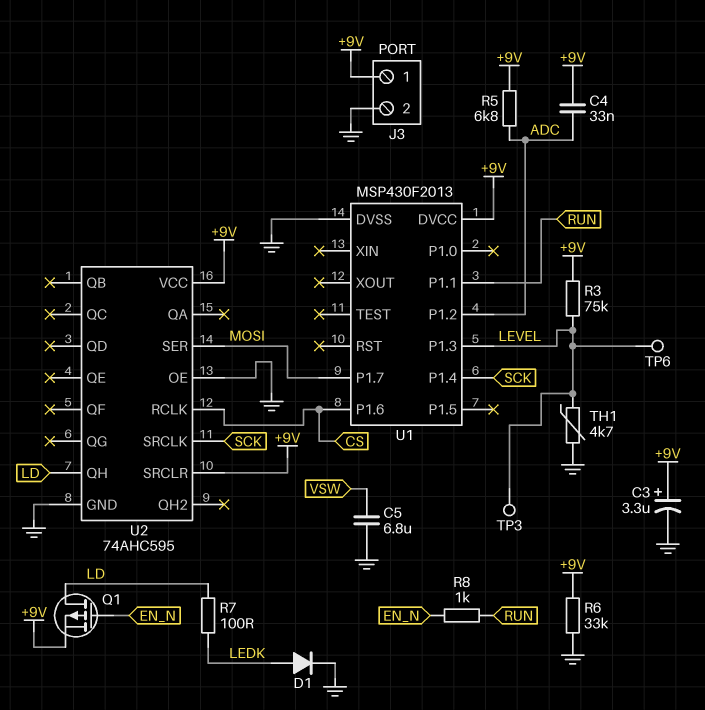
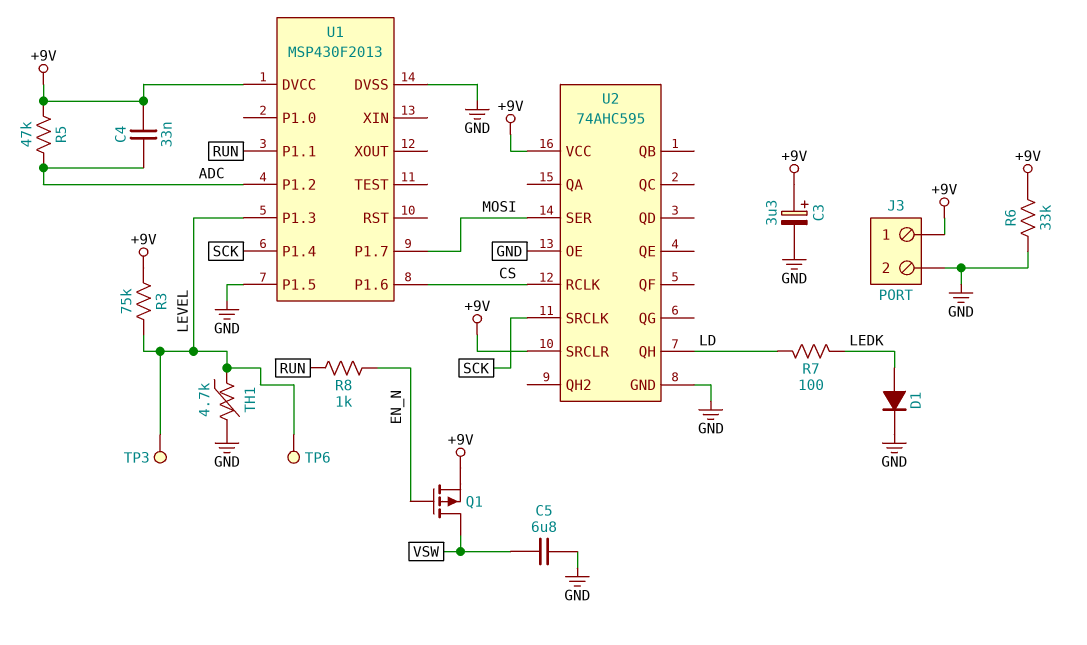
Q1: PMOS (G EN_N, D LD, S +9V) -> PMOS (G EN_N, D VSW, S +9V)
R5: 6.8k (+9V, ADC) -> 47k (+9V, ADC)
U1 pin P1.5: none -> GND

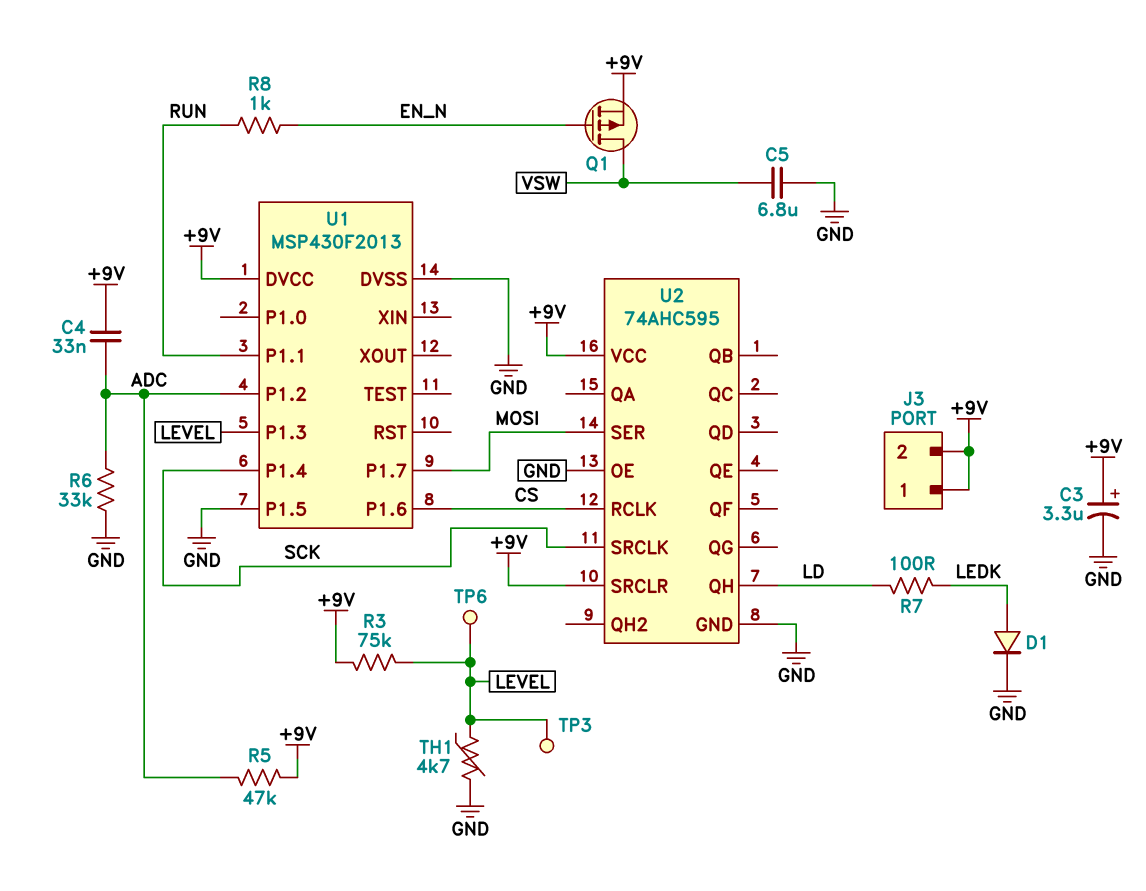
J3 pin 2: GND -> +9V
R6: 33k (+9V, GND) -> 33k (ADC, GND)

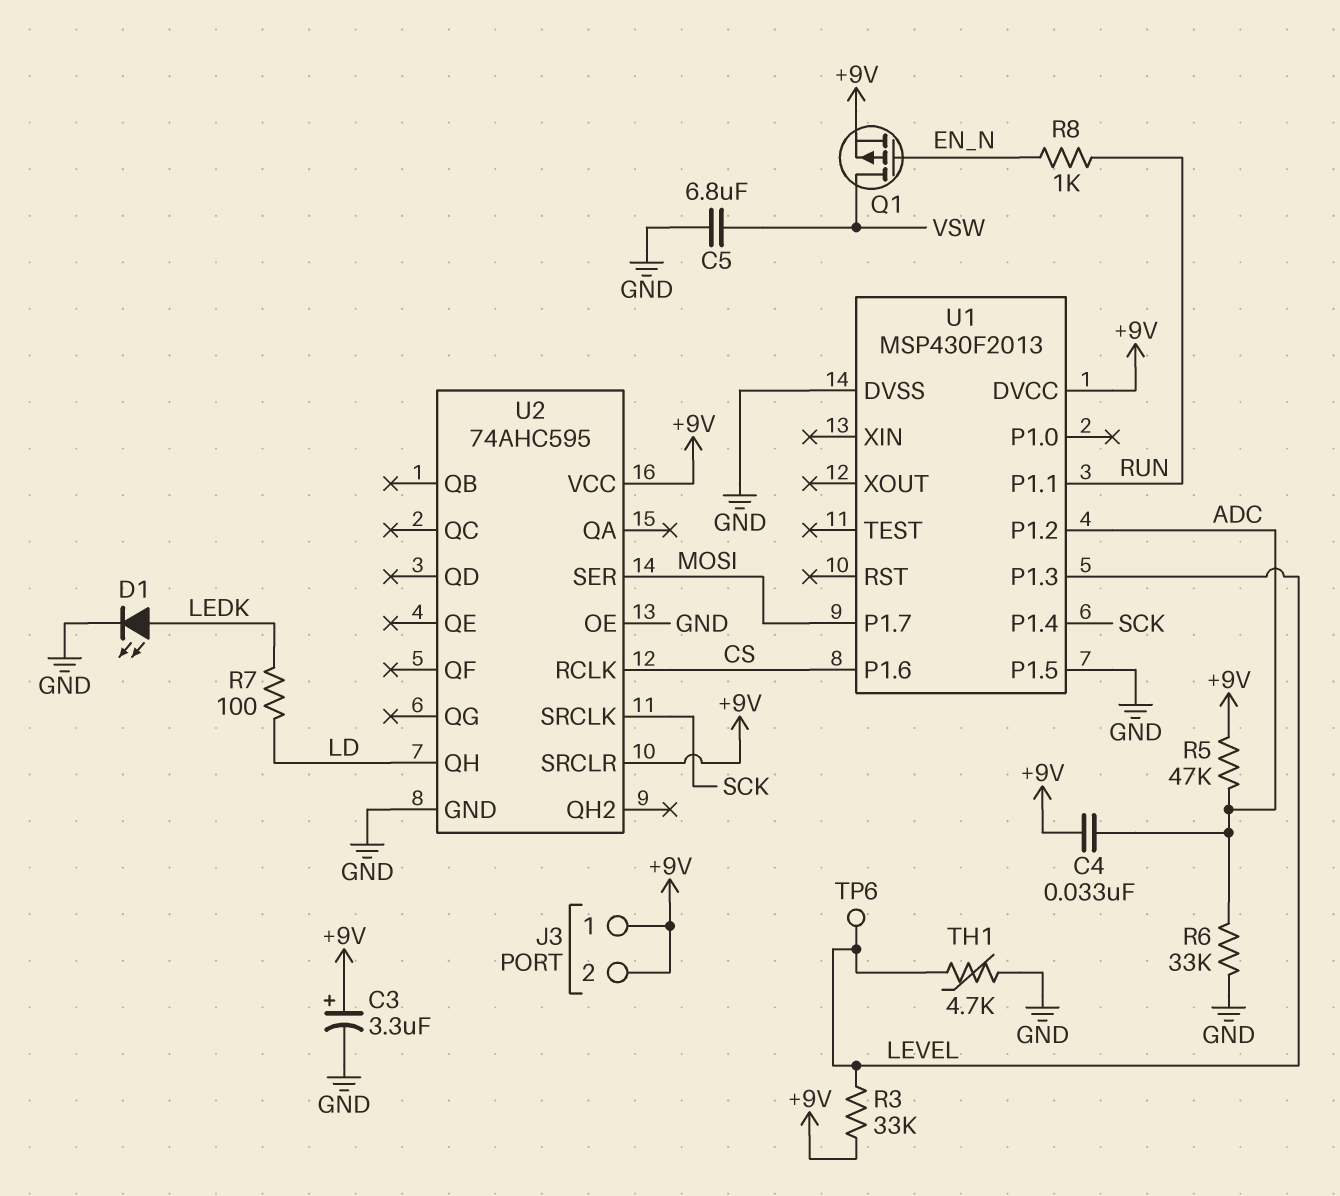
D1: diode (A LEDK, K GND) -> LED (A LEDK, K GND)
R3: 75k (+9V, LEVEL) -> 33k (+9V, LEVEL)
TP3: test point (LEVEL) -> none

